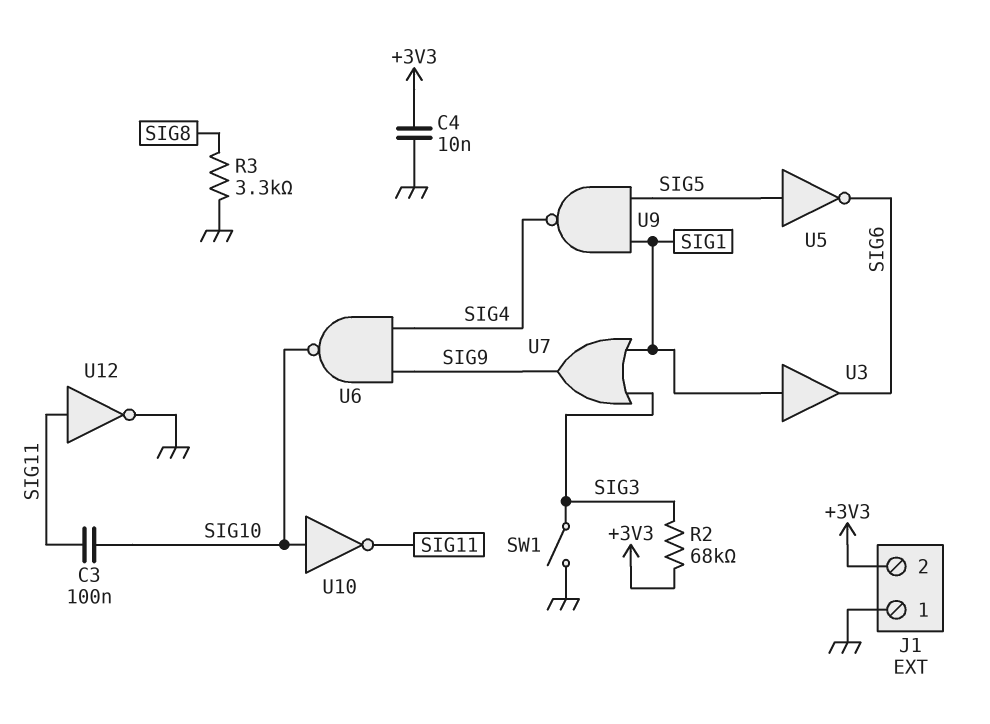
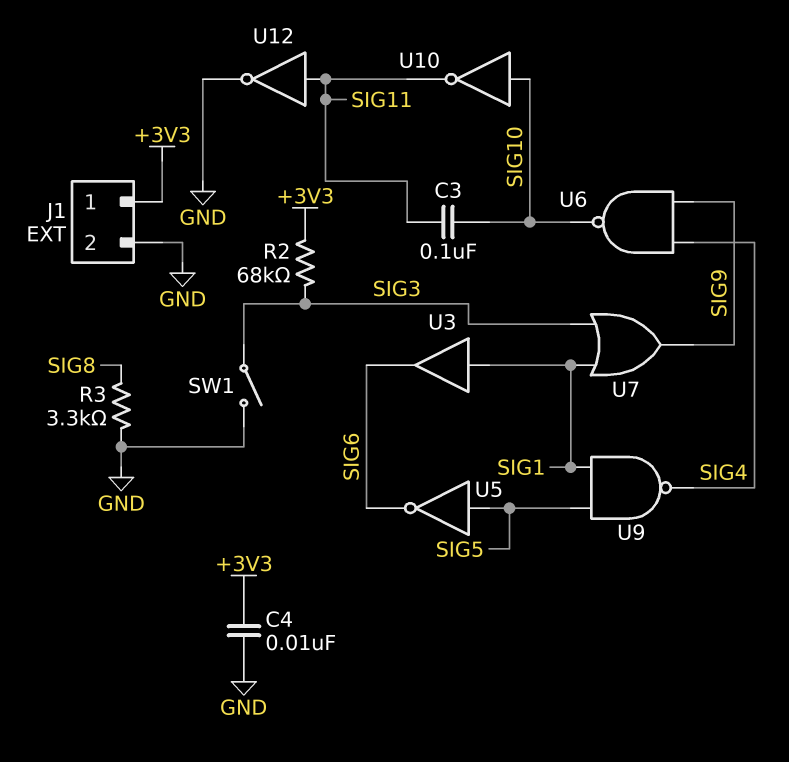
J1 pin 1: GND -> +3V3
J1 pin 2: +3V3 -> GND

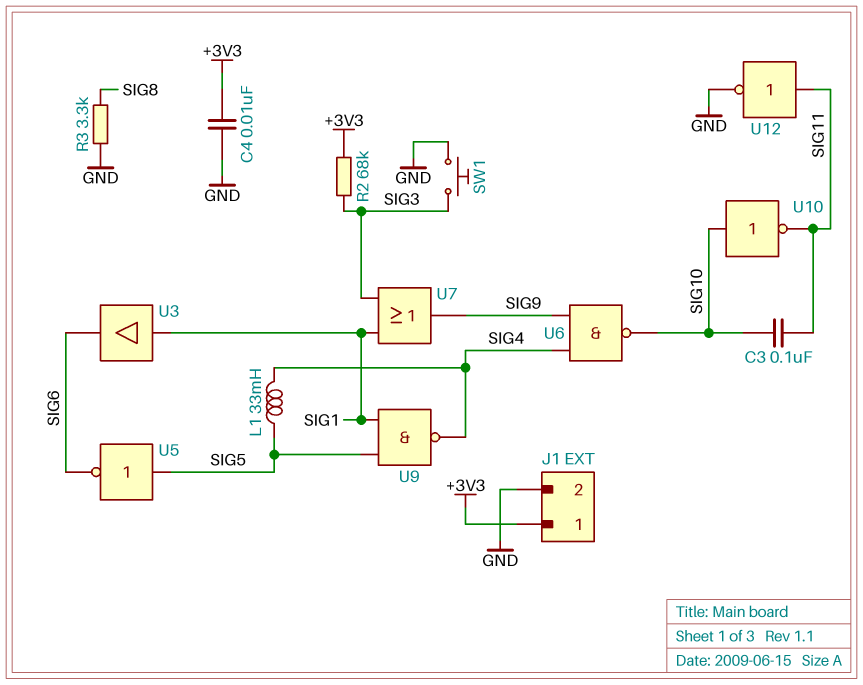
L1: none -> 33mH (SIG4, SIG5)
SW1: switch (GND, SIG3) -> button (GND, SIG3)

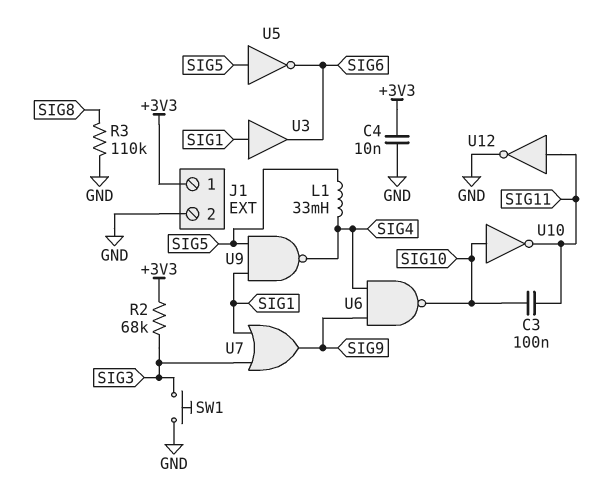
R3: 3.3k (GND, SIG8) -> 110k (GND, SIG8)

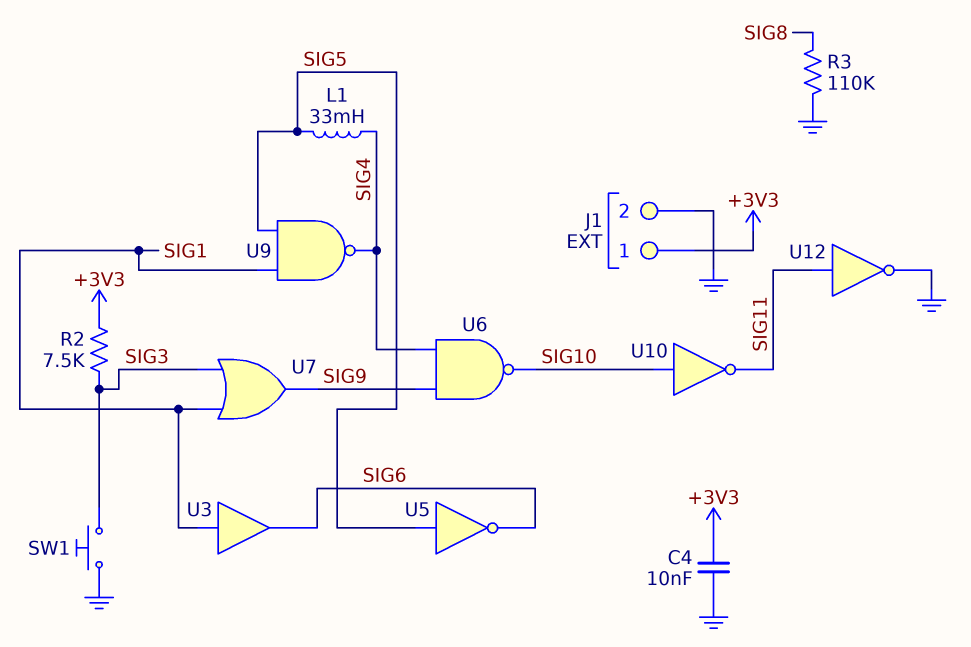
C3: 100nF (SIG10, SIG11) -> none
R2: 68k (+3V3, SIG3) -> 7.5k (+3V3, SIG3)

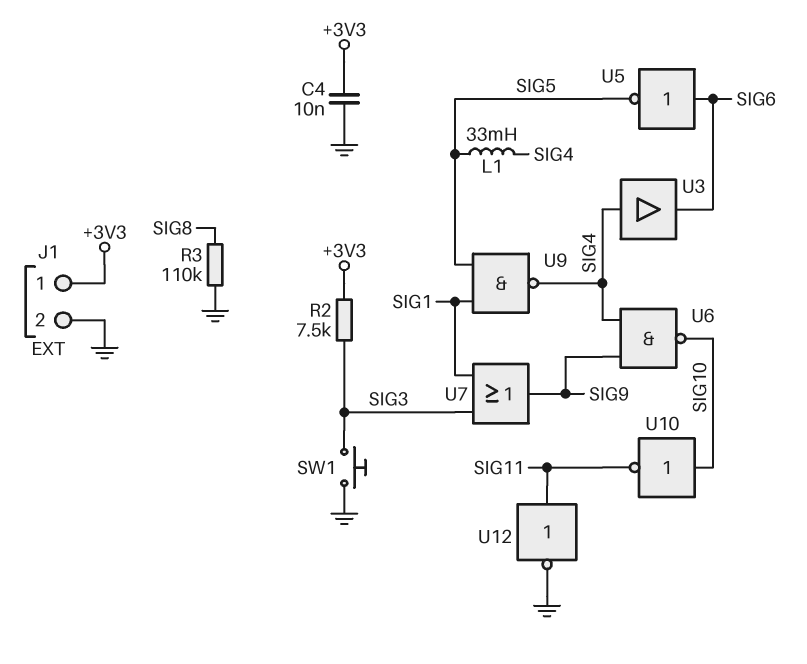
U3: buffer (in SIG1, out SIG6) -> buffer (in SIG4, out SIG6)
U5: NOT (in SIG5, out SIG6) -> NOT (in SIG6, out SIG5)

